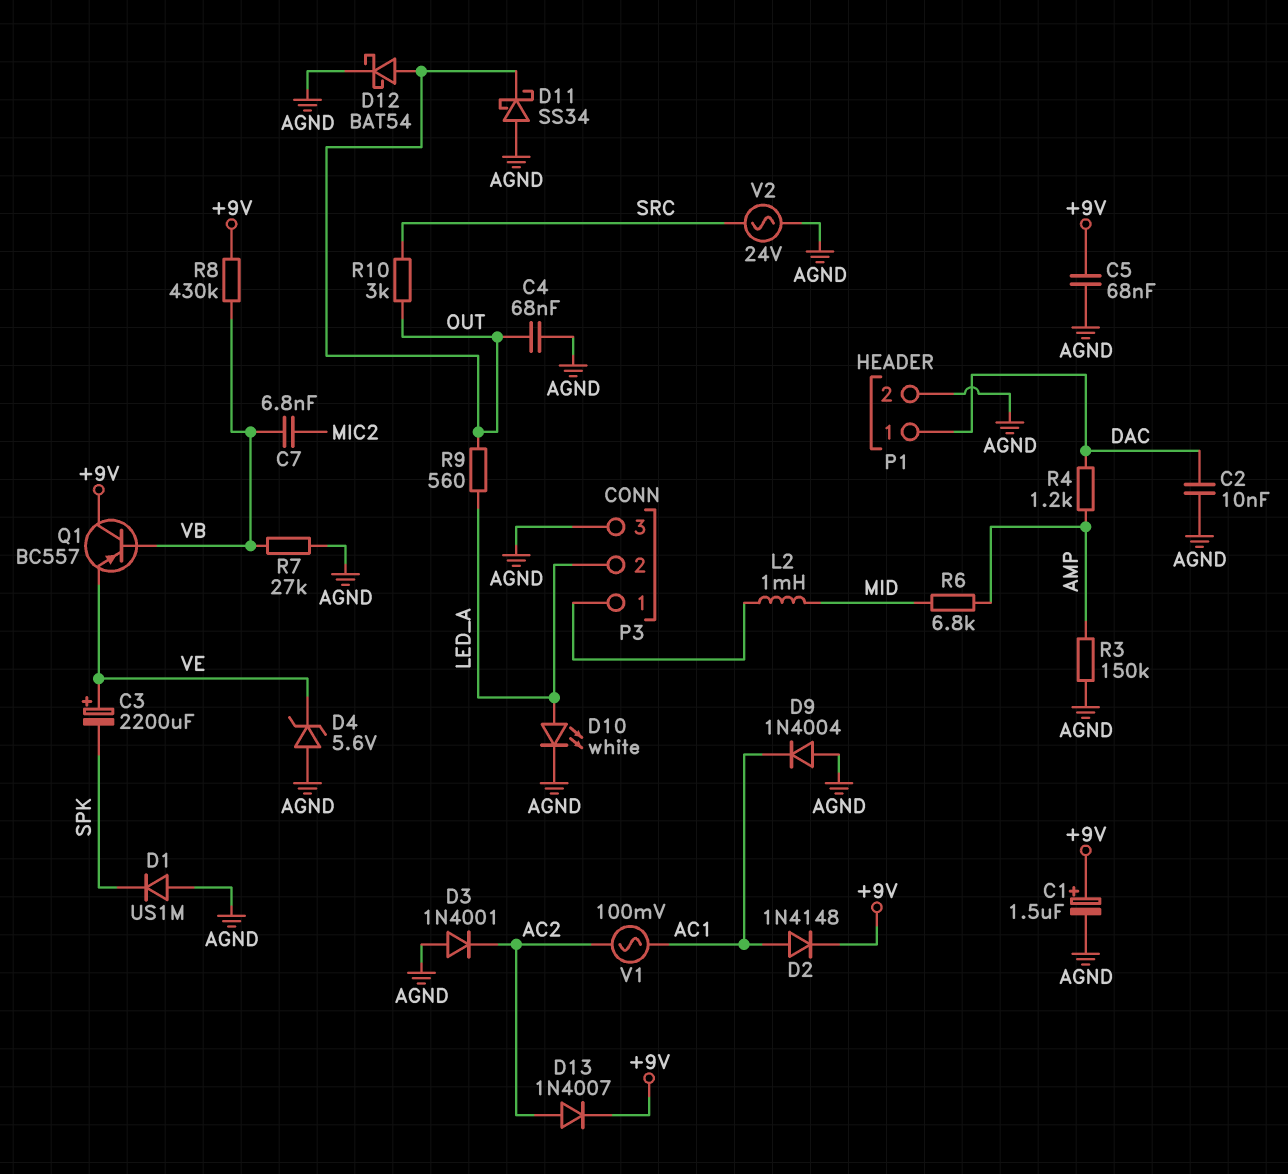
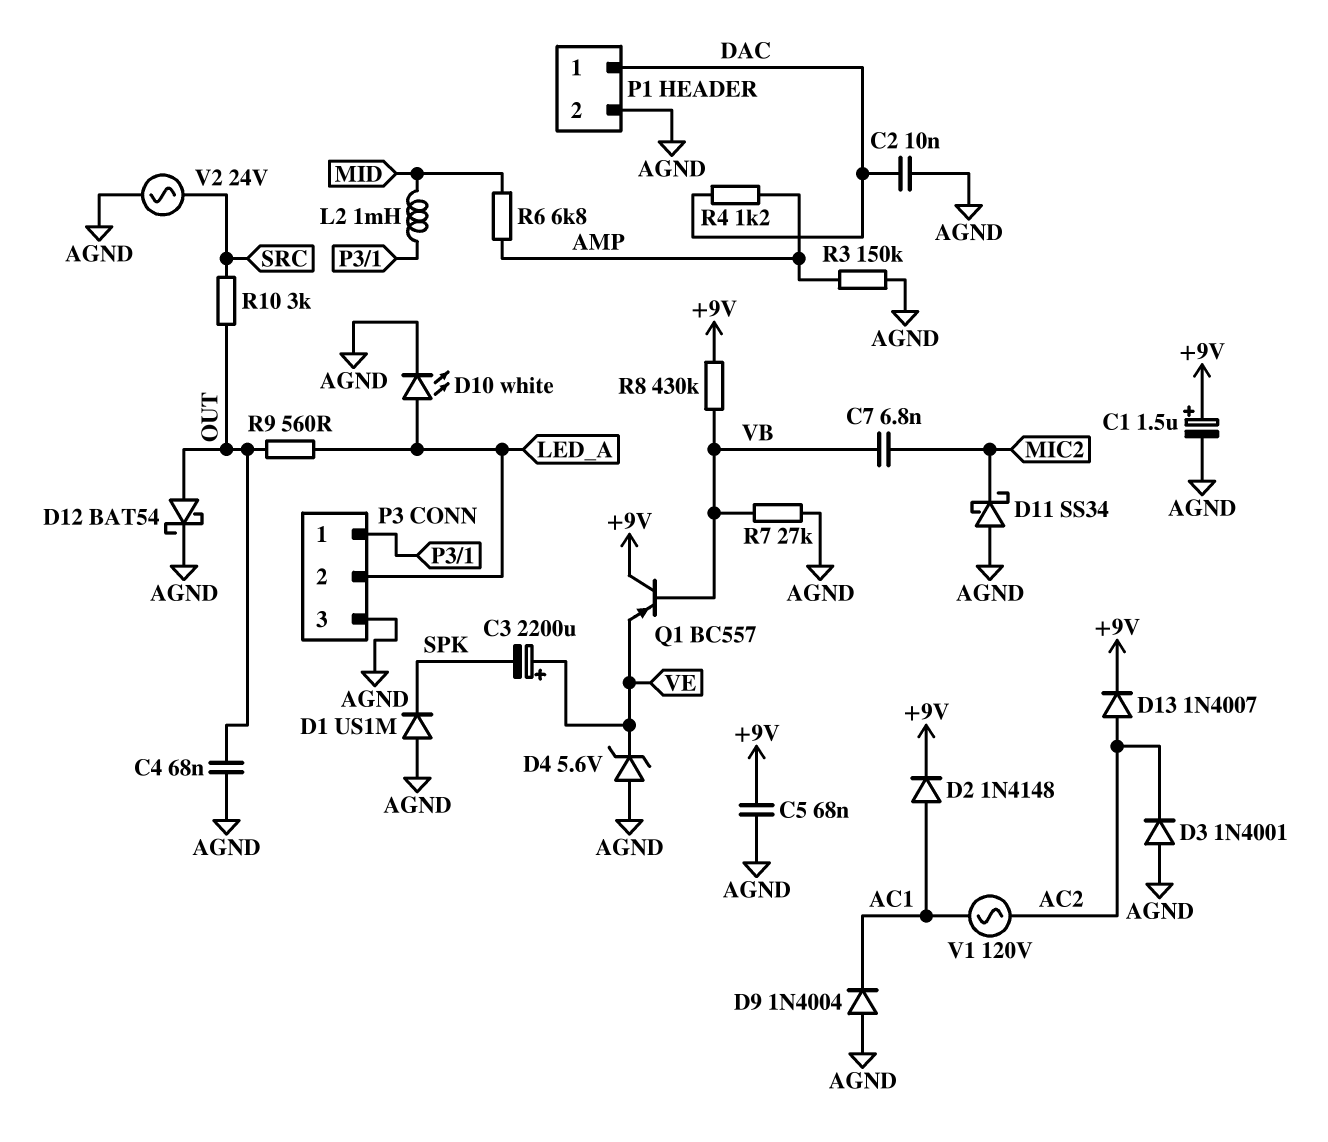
D11: schottky SS34 (A AGND, K OUT) -> schottky SS34 (A AGND, K MIC2)
V1: AC 100mV (AC1, AC2) -> AC 120V (AC1, AC2)

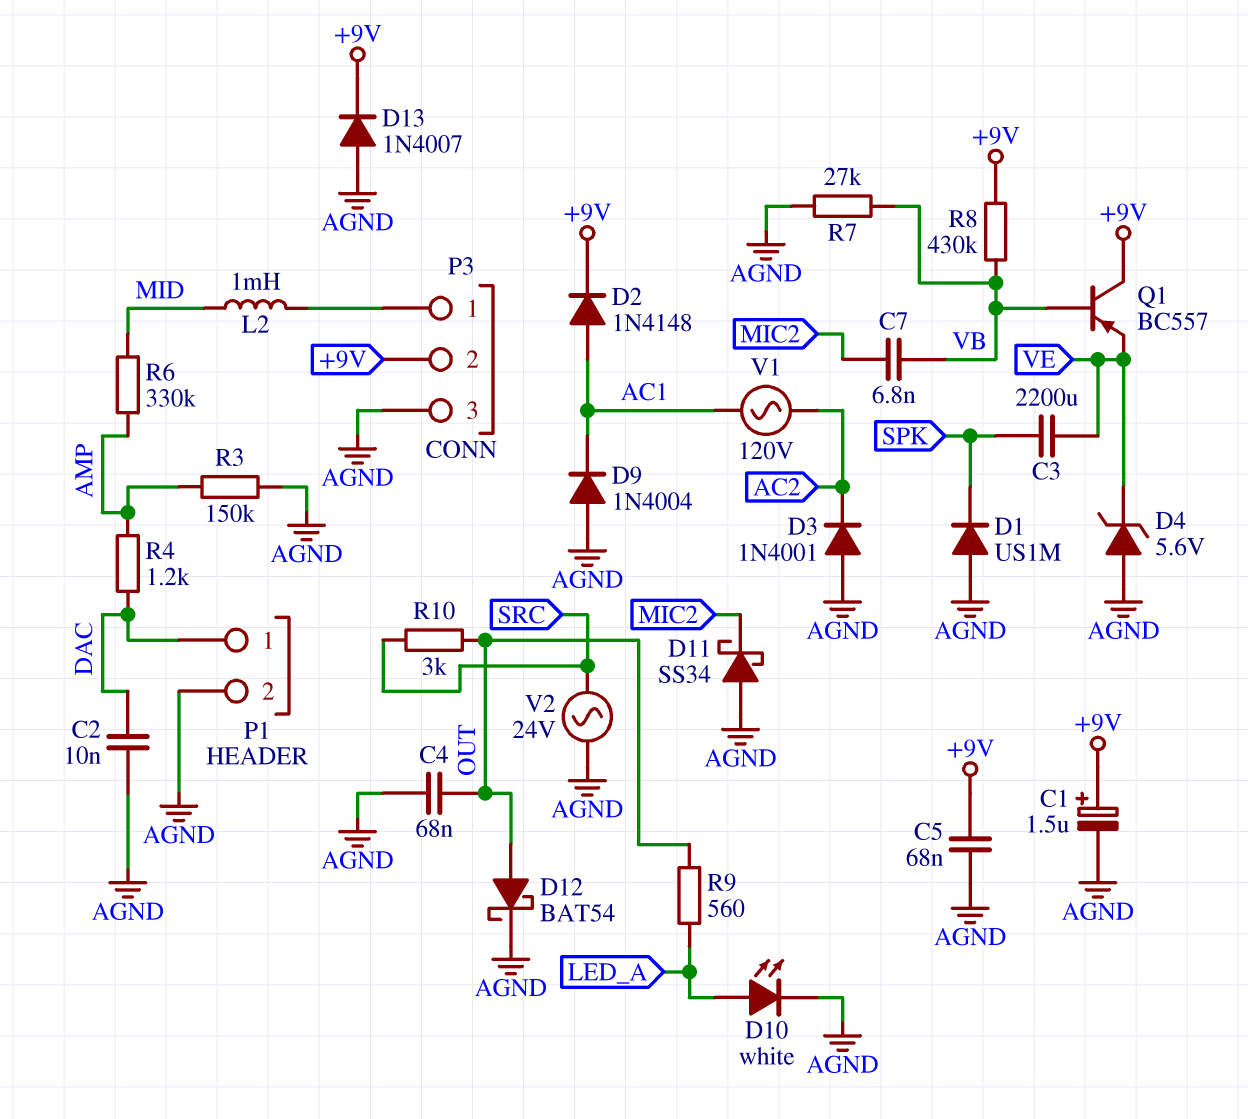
C3: 2200uF (plus VE, minus SPK) -> 2200uF (SPK, VE)
D13: diode 1N4007 (A AC2, K +9V) -> diode 1N4007 (A AGND, K +9V)
P3 pin 2: LED_A -> +9V
R6: 6.8k (AMP, MID) -> 330k (AMP, MID)

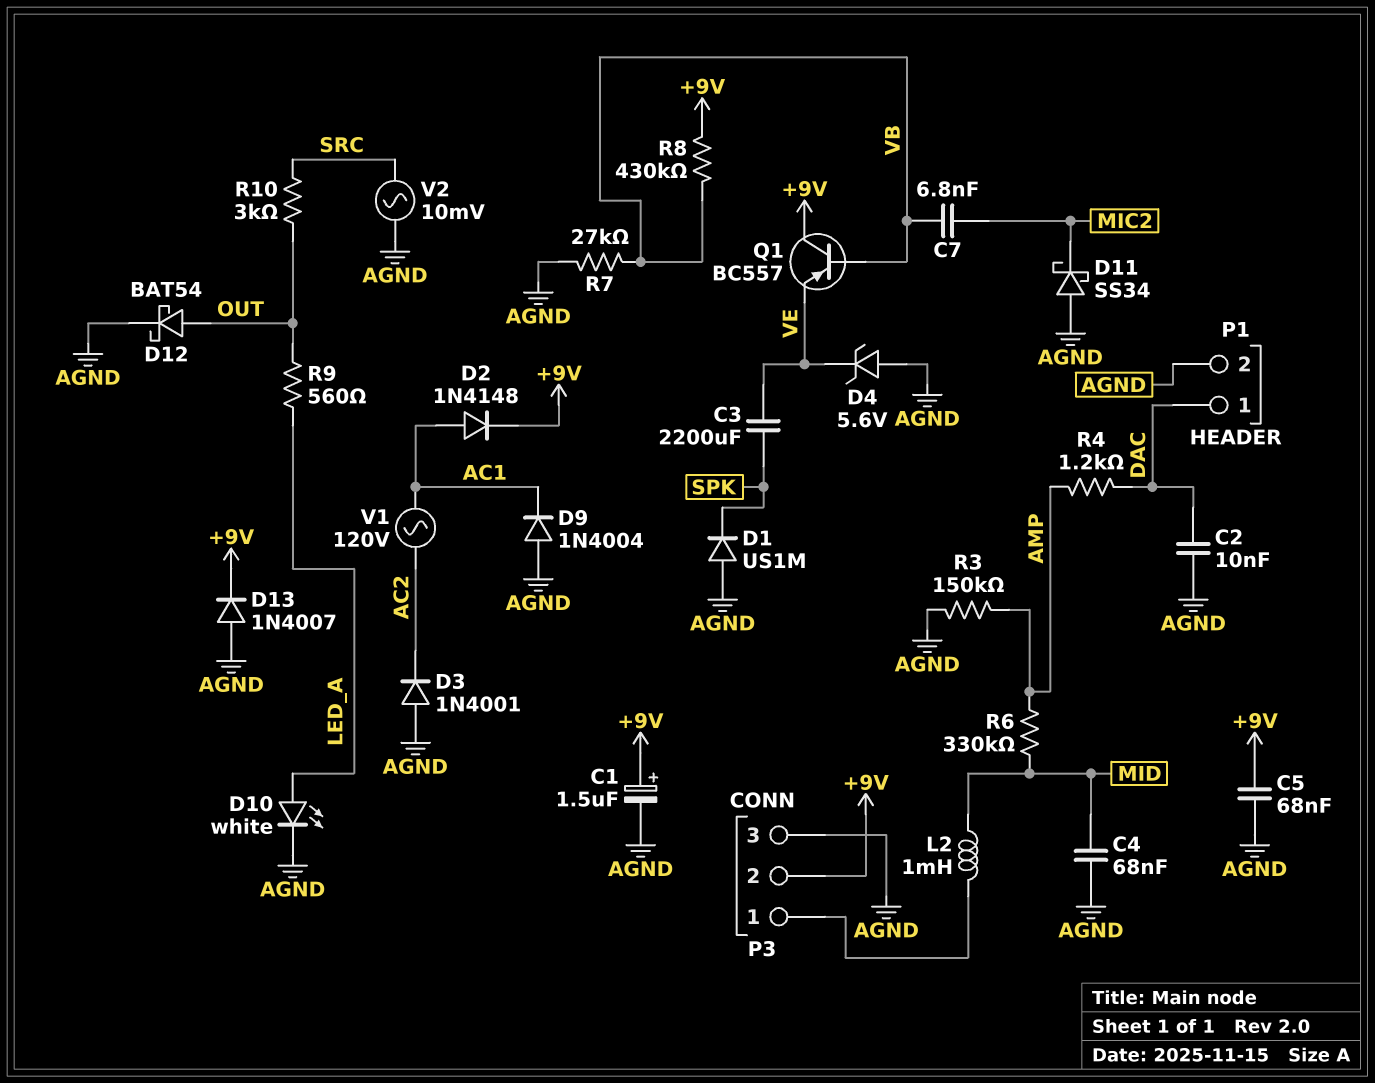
C4: 68nF (AGND, OUT) -> 68nF (AGND, MID)
V2: AC 24V (AGND, SRC) -> AC 10mV (AGND, SRC)

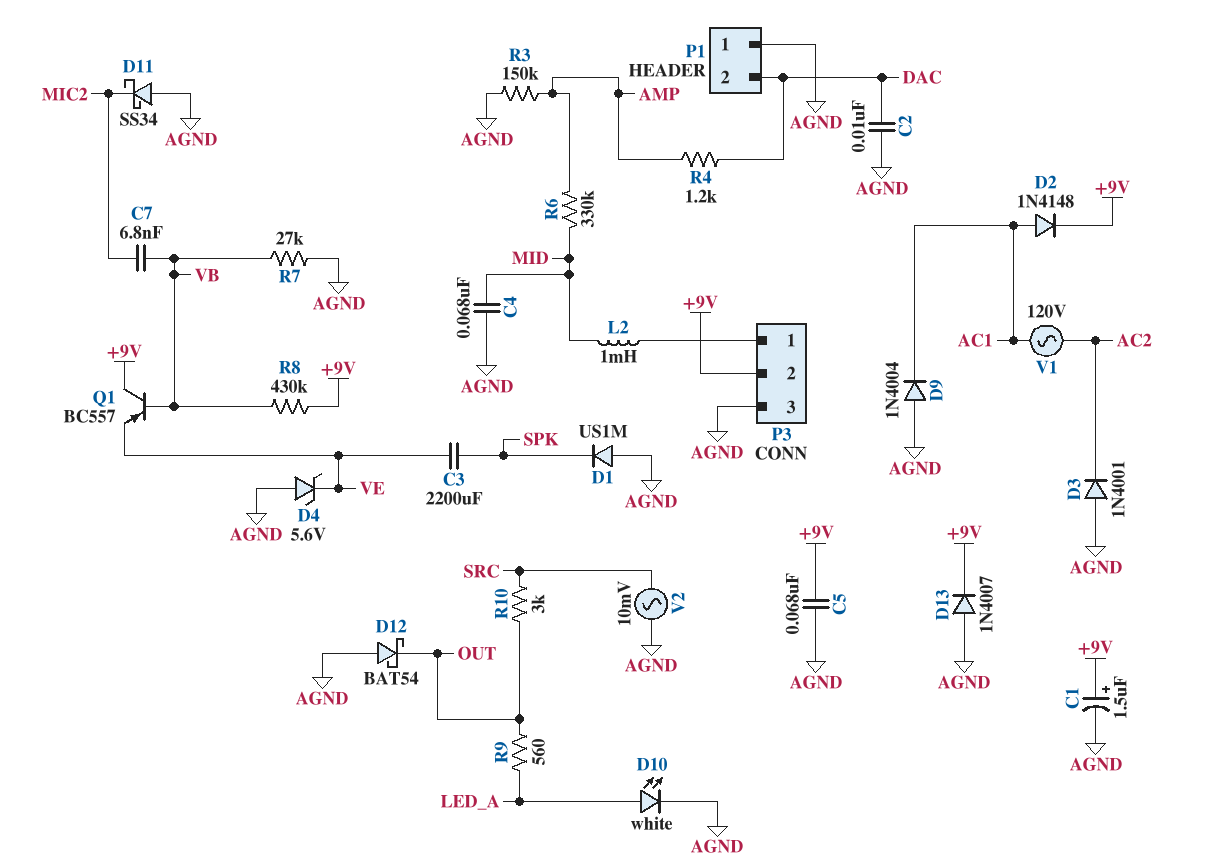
D12: schottky BAT54 (A OUT, K AGND) -> schottky BAT54 (A AGND, K OUT)
P1 pin 1: DAC -> AGND
P1 pin 2: AGND -> DAC

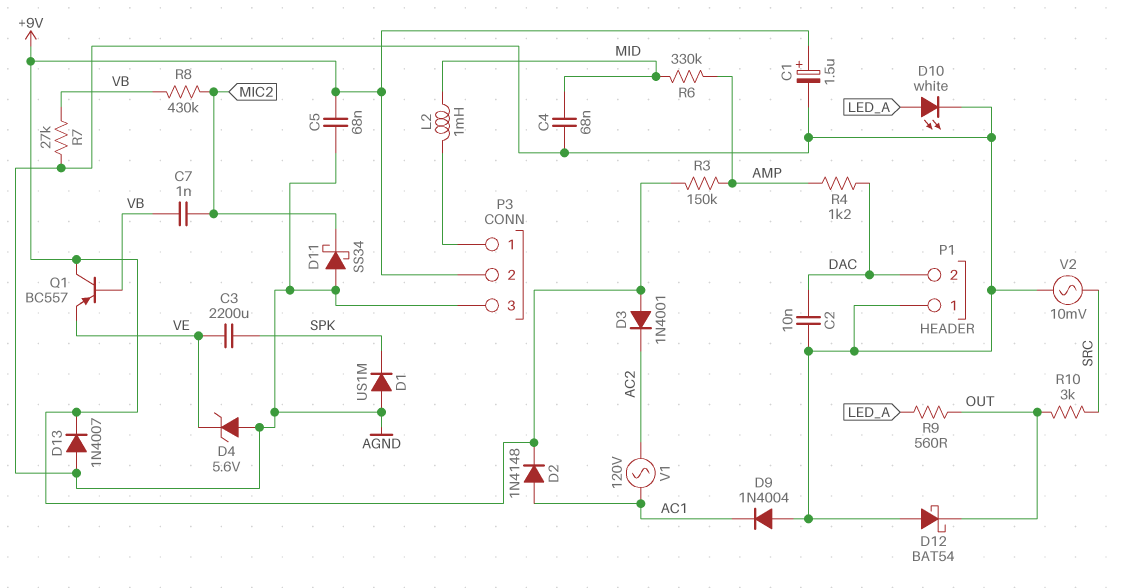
C7: 6.8nF (MIC2, VB) -> 1nF (MIC2, VB)
D3: diode 1N4001 (A AGND, K AC2) -> diode 1N4001 (A +9V, K AC2)
R3: 150k (AGND, AMP) -> 150k (+9V, AMP)
R8: 430k (+9V, VB) -> 430k (MIC2, VB)

